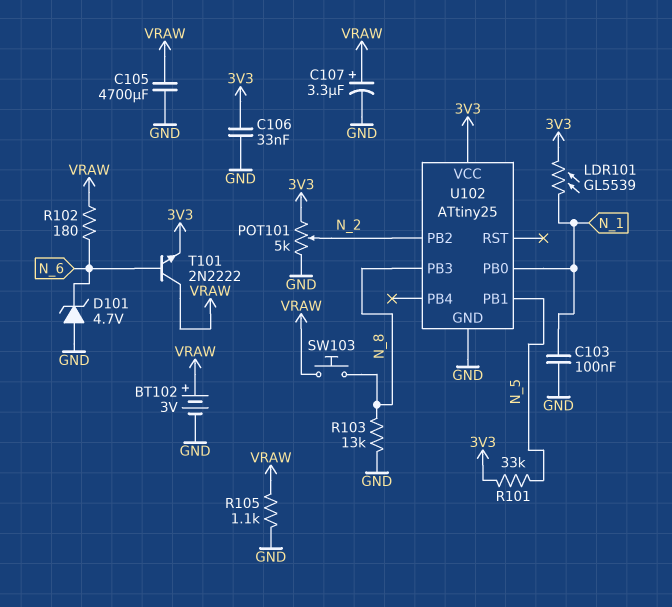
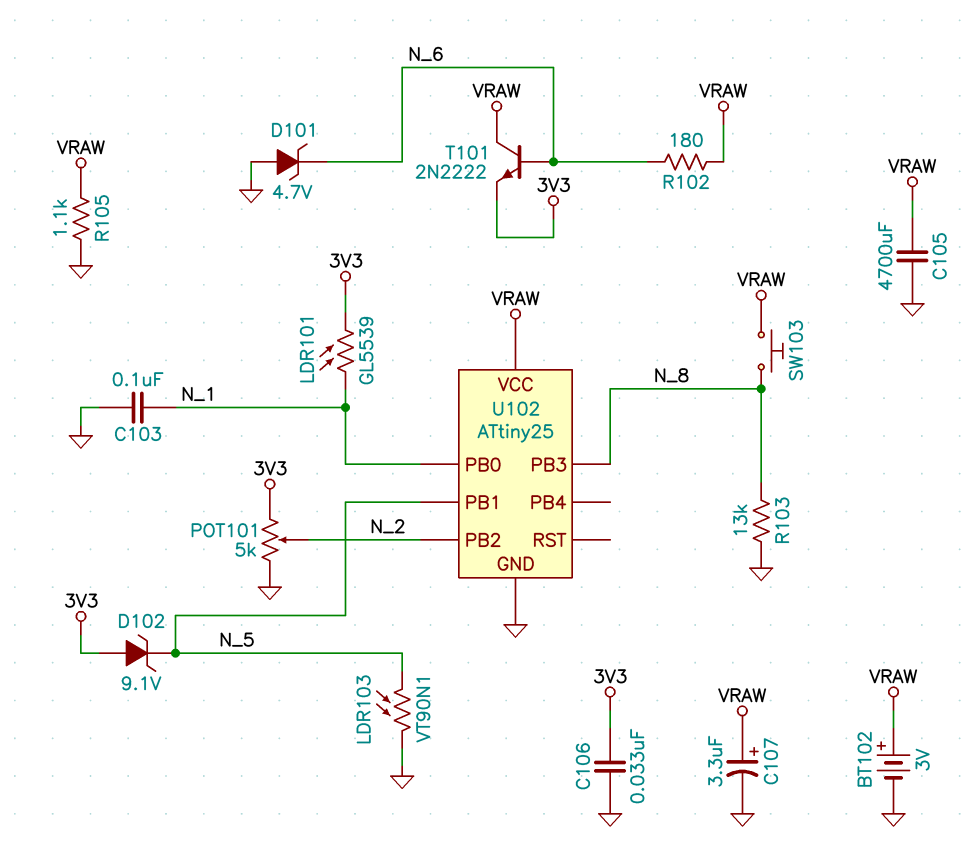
D102: none -> zener 9.1V (A 3V3, K N_5)
LDR103: none -> VT90N1 (GND, N_5)
R101: 33k (3V3, N_5) -> none
U102 pin VCC: 3V3 -> VRAW

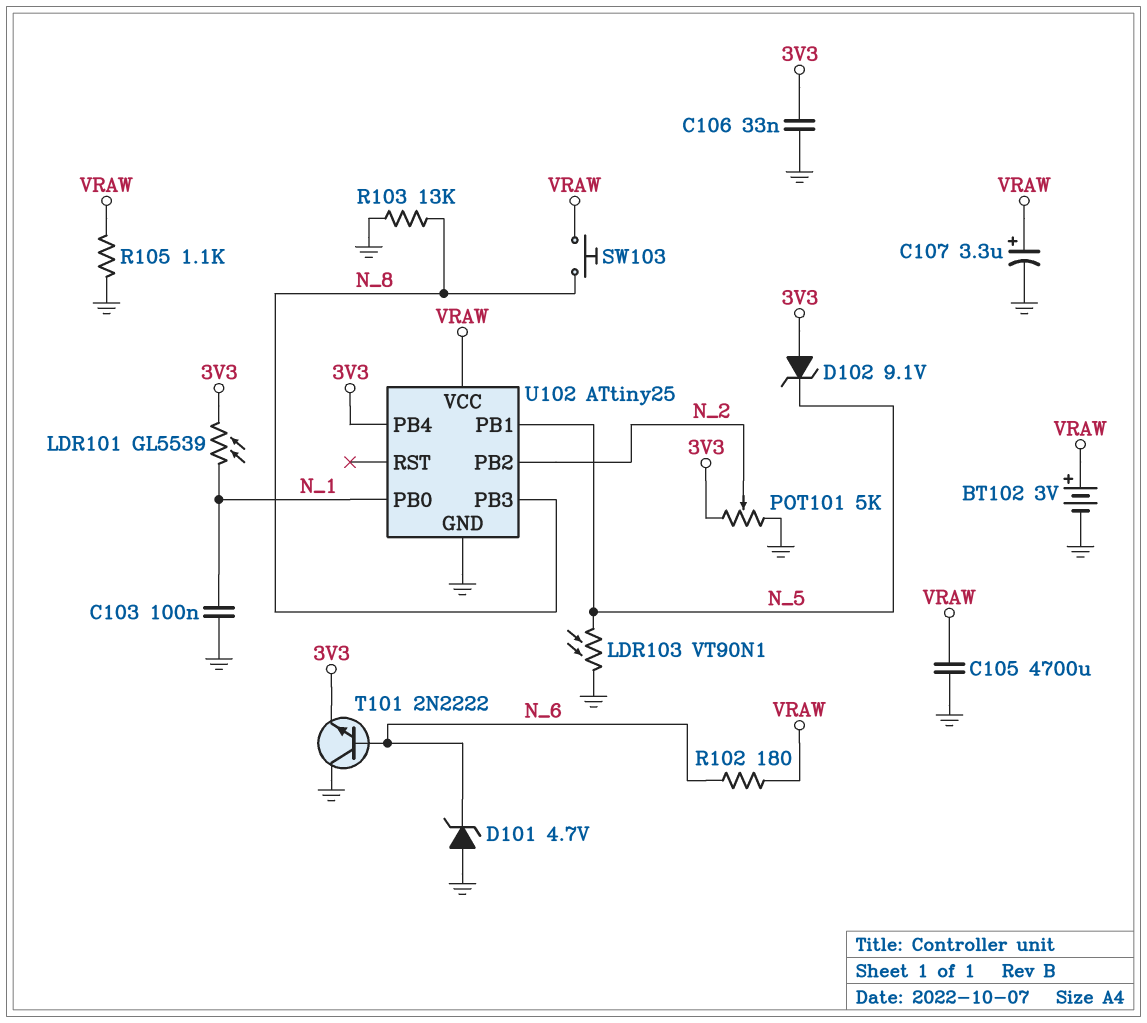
T101: NPN 2N2222 (B N_6, C VRAW, E 3V3) -> NPN 2N2222 (B N_6, C GND, E 3V3)
U102 pin PB4: none -> 3V3

